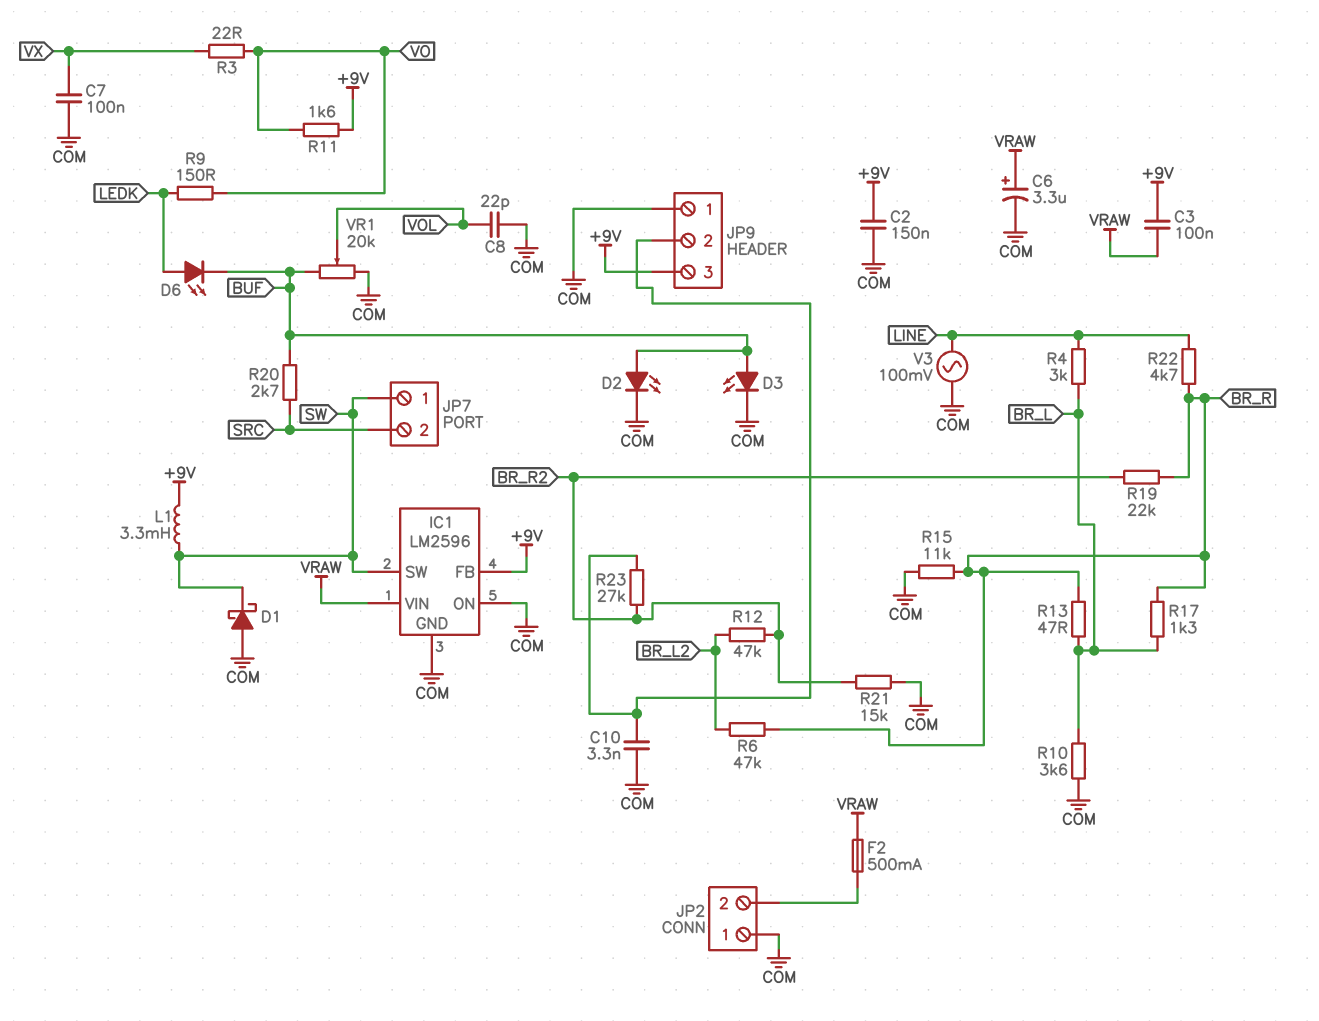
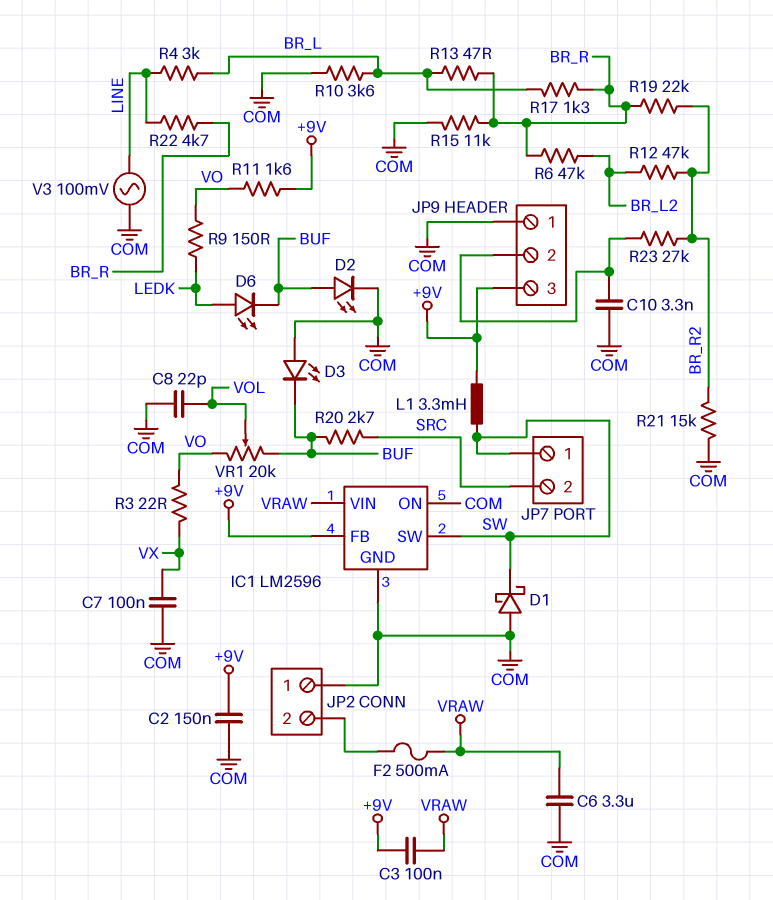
C6: 3.3uF (plus VRAW, minus COM) -> 3.3uF (COM, VRAW)
D3: LED (A BUF, K COM) -> LED (A COM, K BUF)
VR1: 20k (BUF, COM, wiper VOL) -> 20k (BUF, VO, wiper VOL)

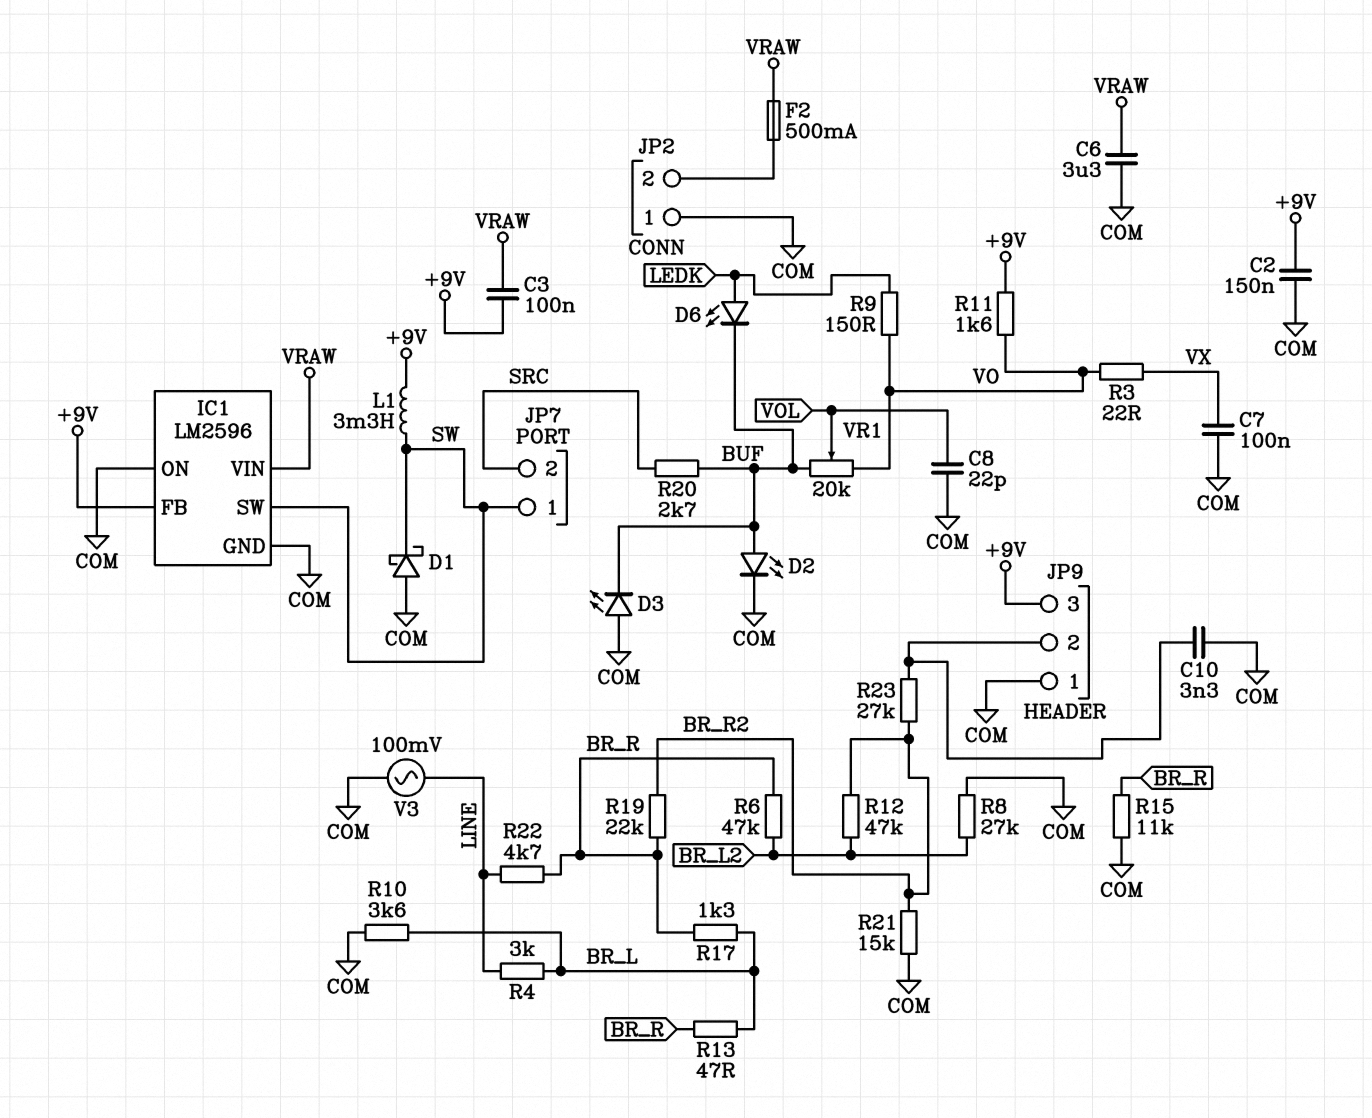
R8: none -> 27k (BR_L2, COM)

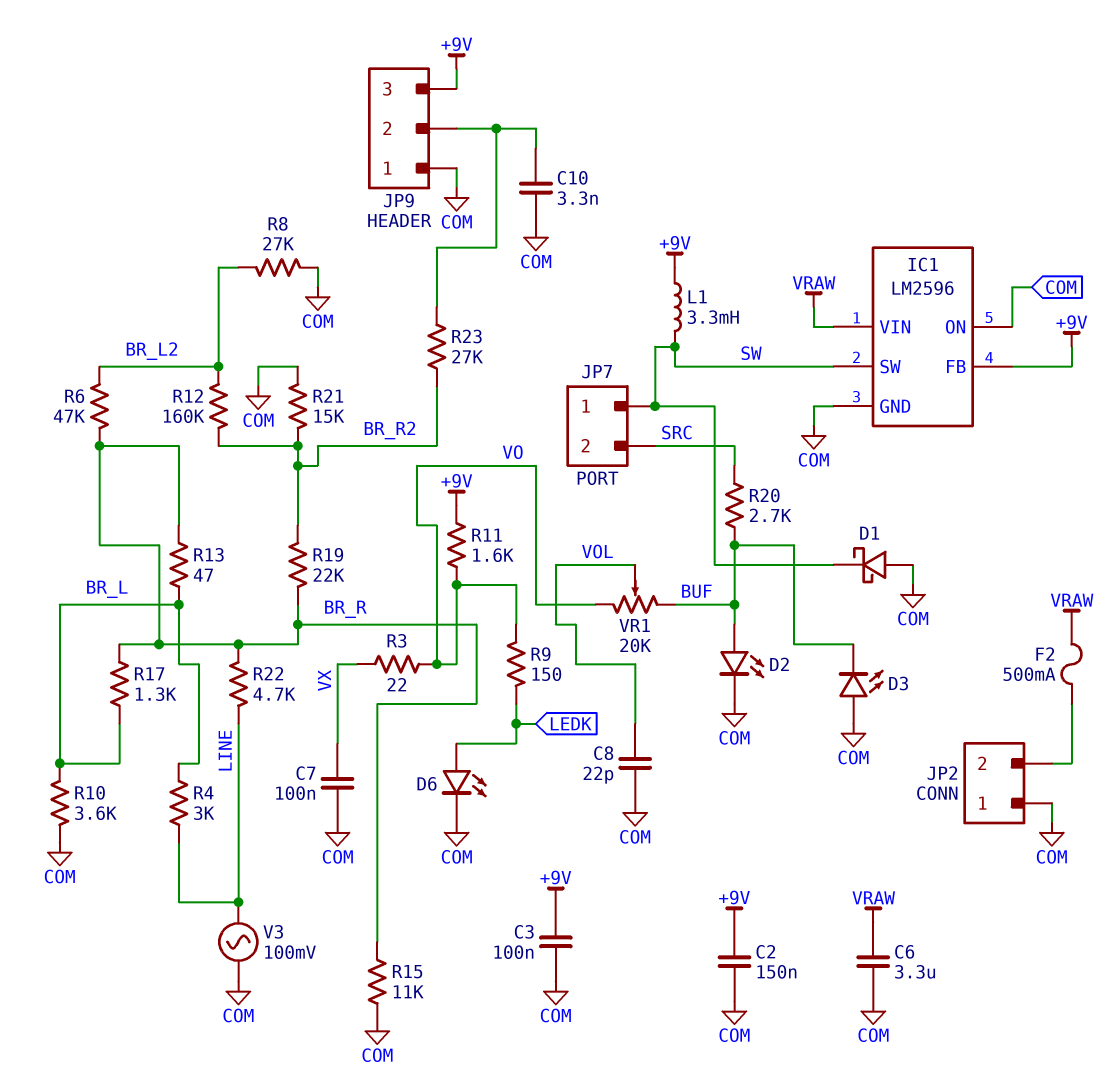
C3: 100nF (+9V, VRAW) -> 100nF (+9V, COM)
D6: LED (A LEDK, K BUF) -> LED (A LEDK, K COM)
R12: 47k (BR_L2, BR_R2) -> 160k (BR_L2, BR_R2)

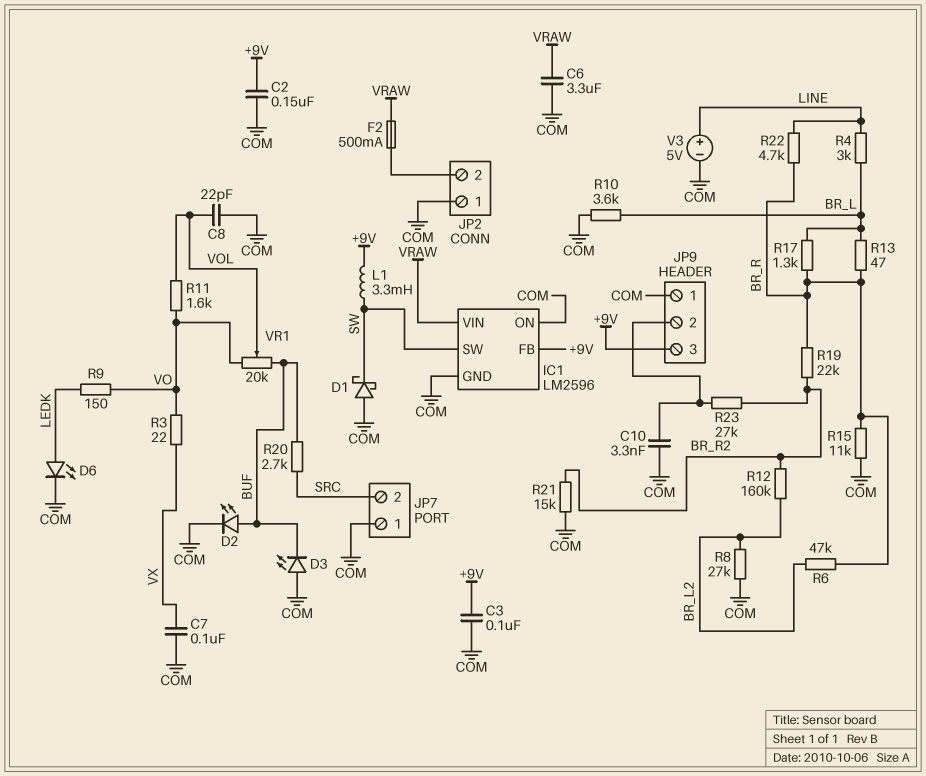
JP7 pin 1: SW -> COM
R11: 1.6k (+9V, VO) -> 1.6k (VO, VOL)
V3: AC 100mV (COM, LINE) -> 5V (plus LINE, minus COM)

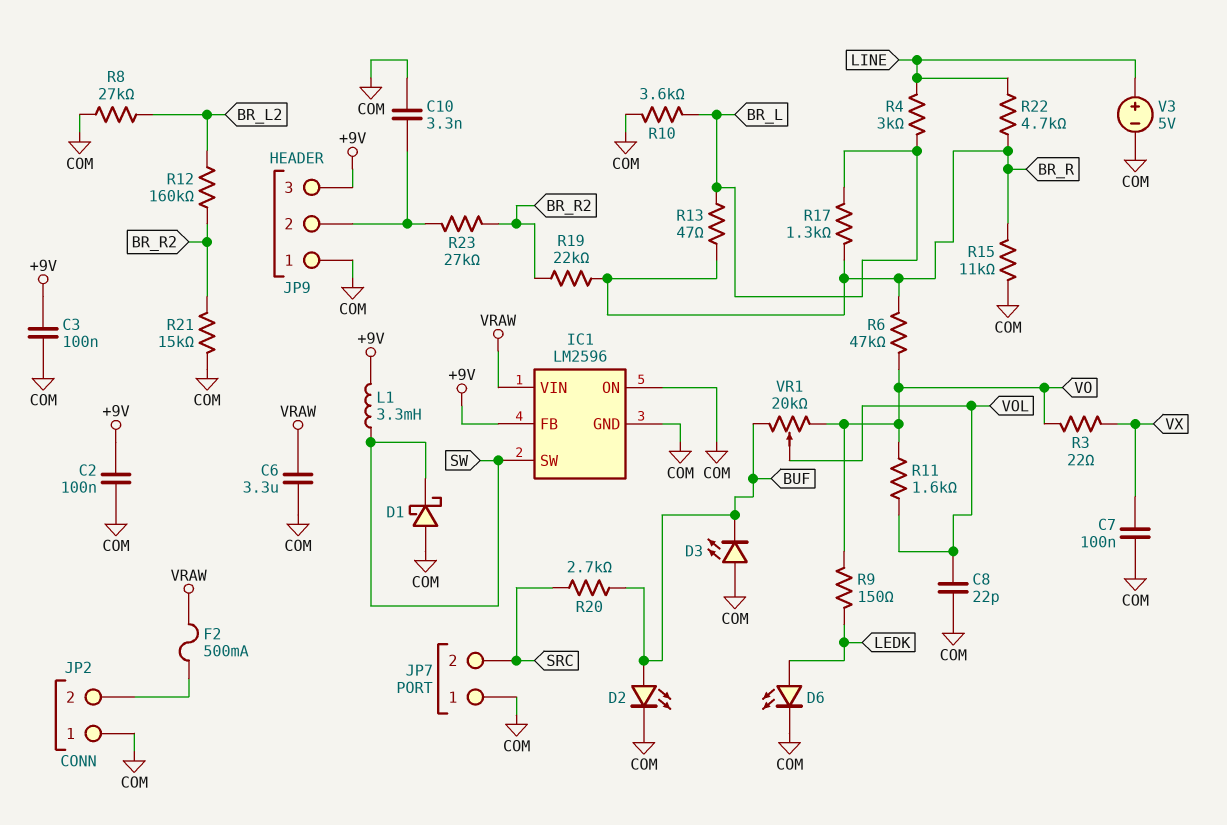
C2: 150nF (+9V, COM) -> 100nF (+9V, COM)
R6: 47k (BR_L2, BR_R) -> 47k (BR_R, VO)

